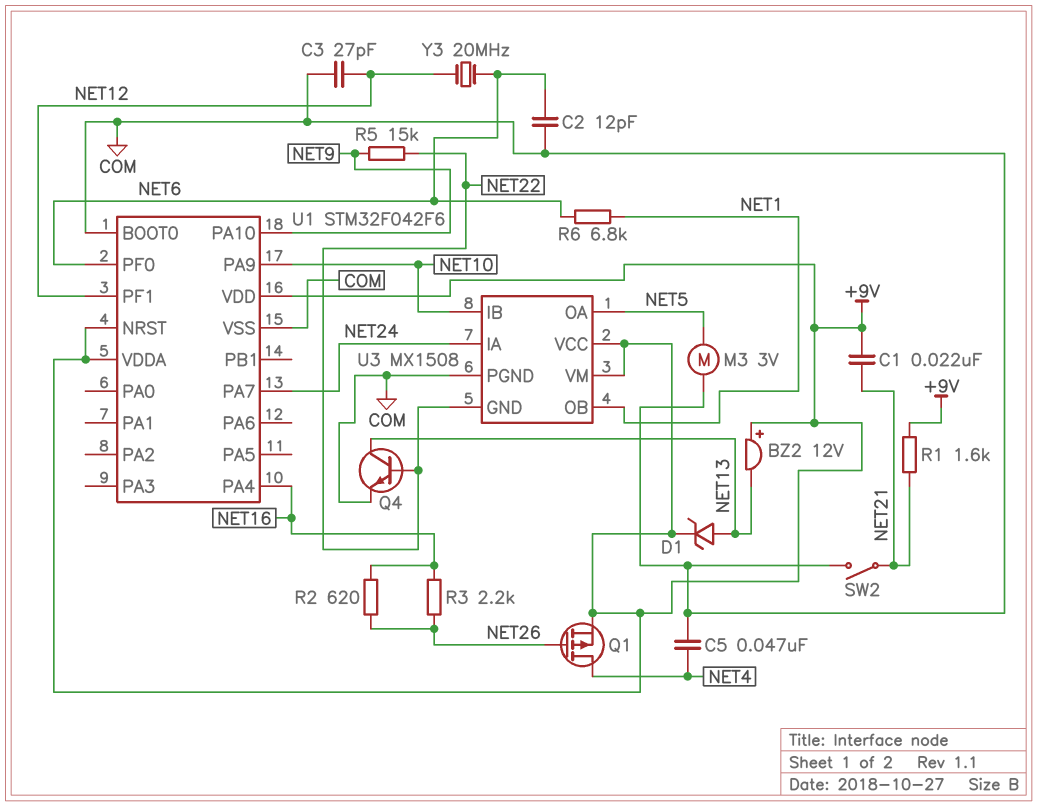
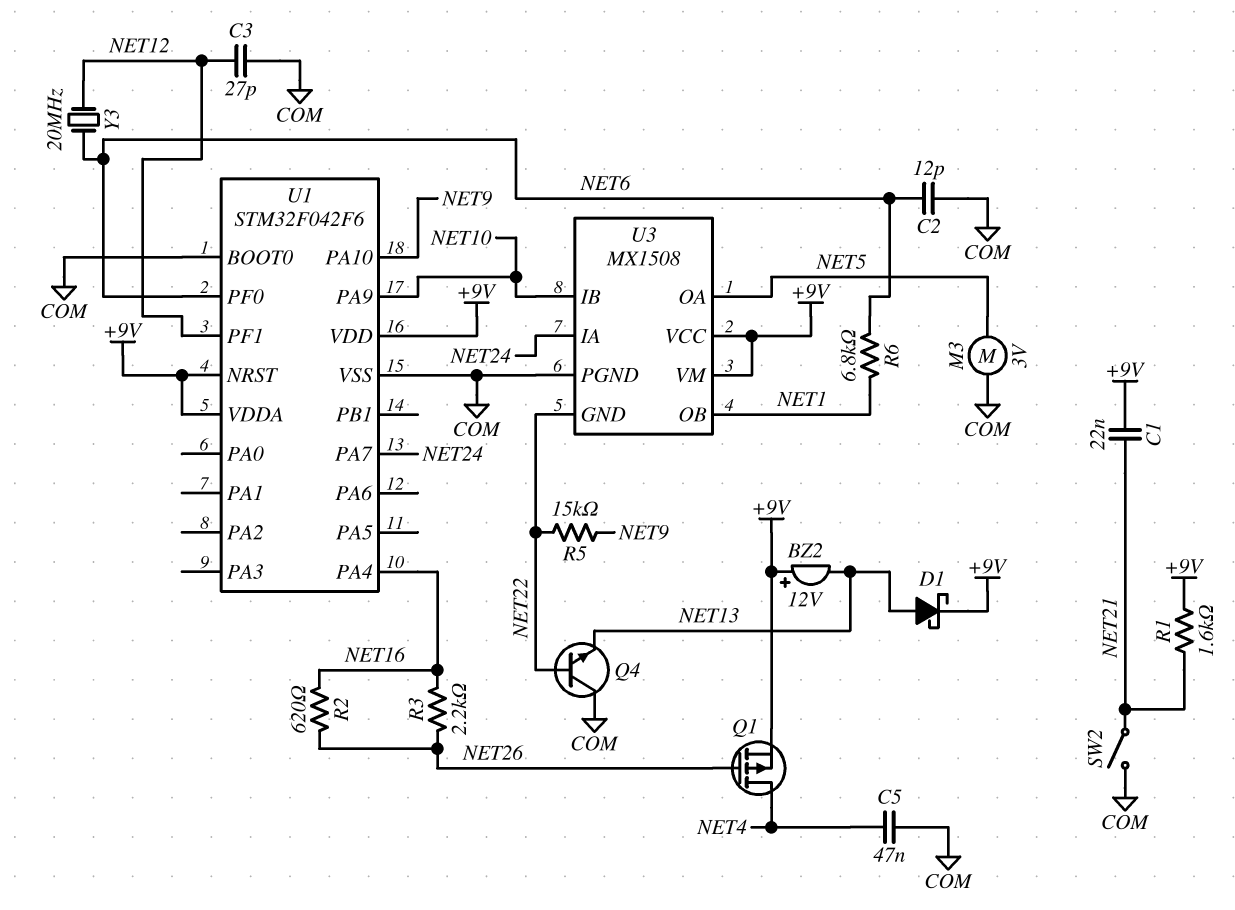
D1: zener (A NET13, K +9V) -> schottky (A NET13, K +9V)
Q4: NPN (B NET22, C NET13, E COM) -> NPN (B NET22, C COM, E NET13)

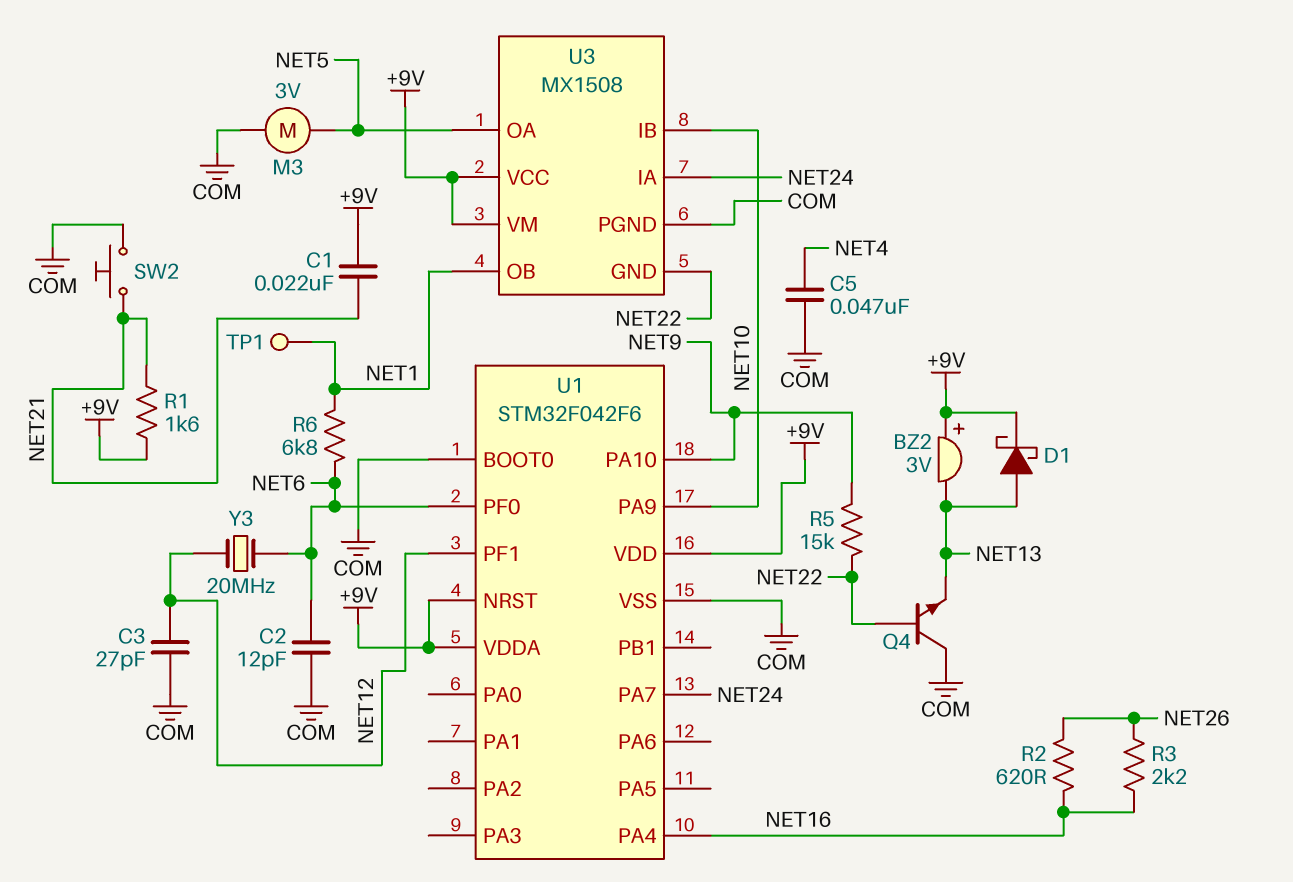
BZ2: buzzer 12V (plus +9V, minus NET13) -> buzzer 3V (plus +9V, minus NET13)
Q1: PMOS (G NET26, D NET4, S +9V) -> none
SW2: switch (COM, NET21) -> button (COM, NET21)
TP1: none -> test point (NET1)

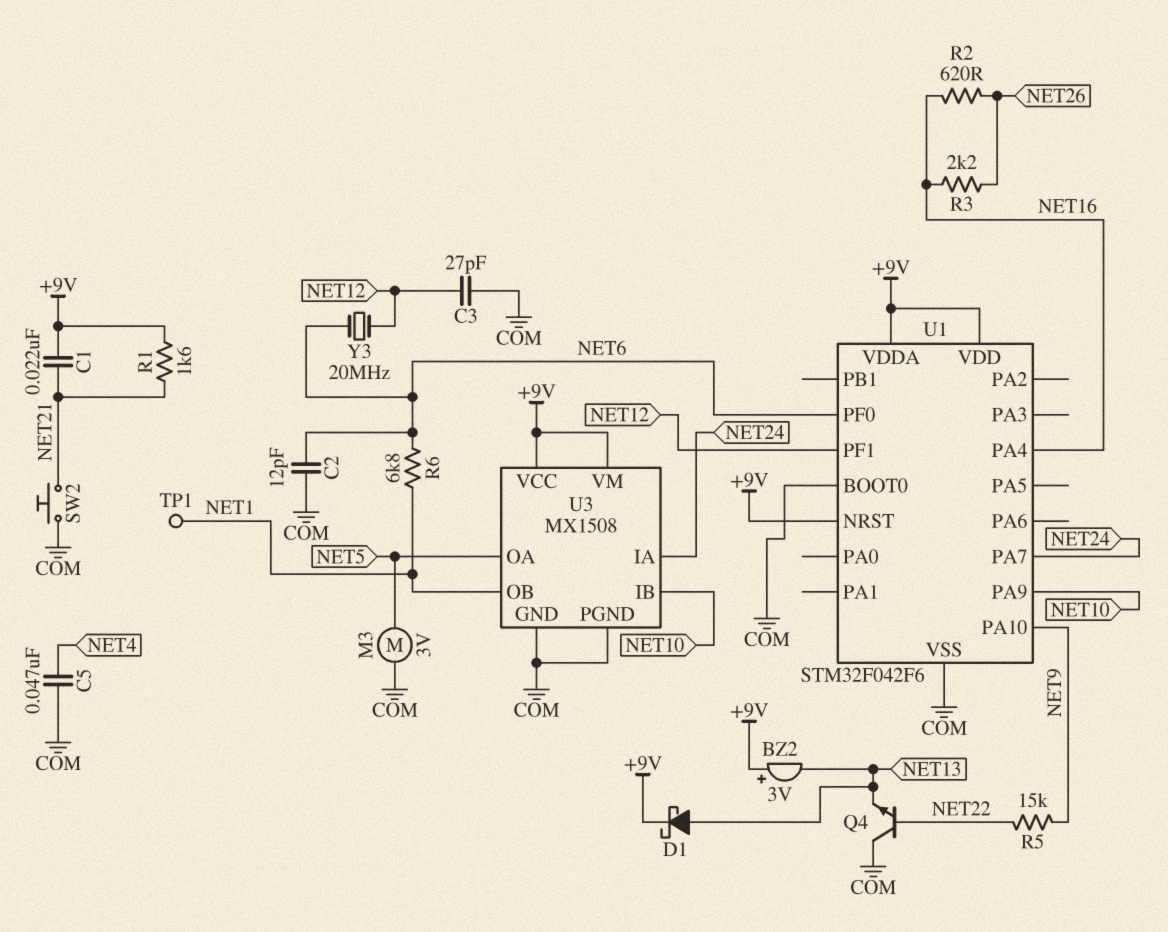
U3 pin GND: NET22 -> COM

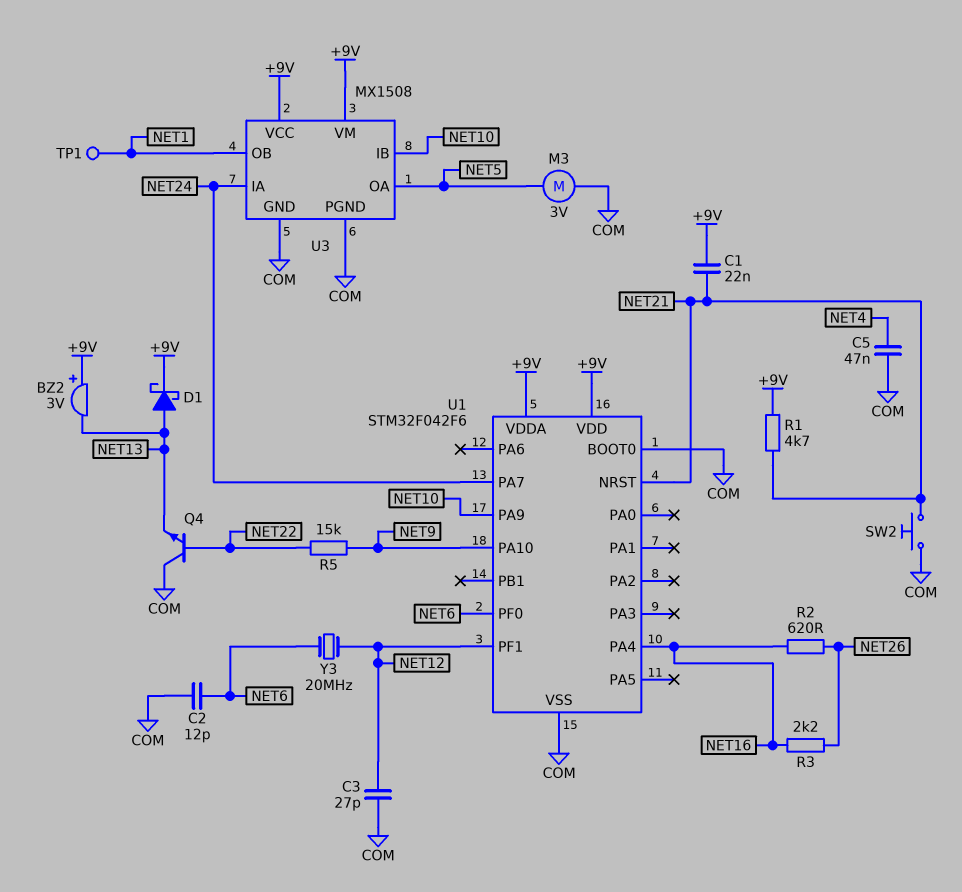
R1: 1.6k (+9V, NET21) -> 4.7k (+9V, NET21)
R6: 6.8k (NET1, NET6) -> none
U1 pin NRST: +9V -> NET21

